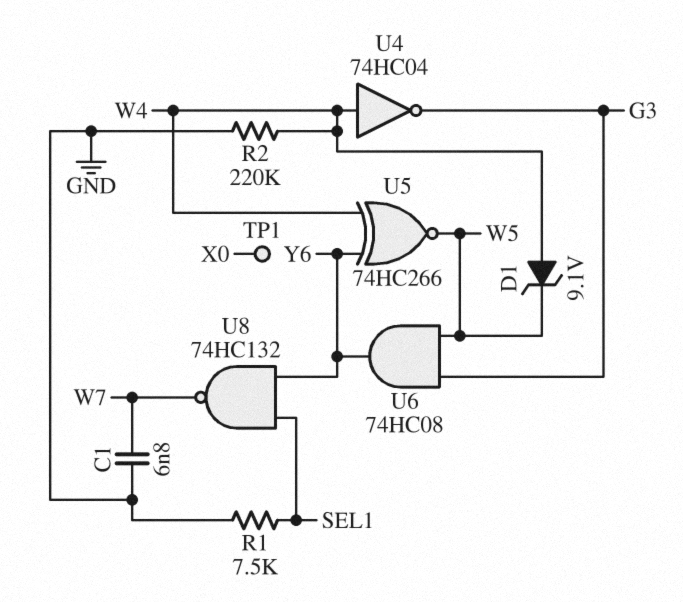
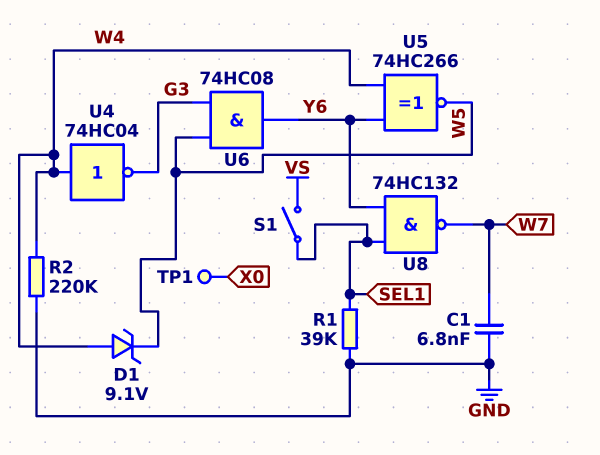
R1: 7.5k (GND, SEL1) -> 39k (GND, SEL1)
S1: none -> switch (SEL1, VS)

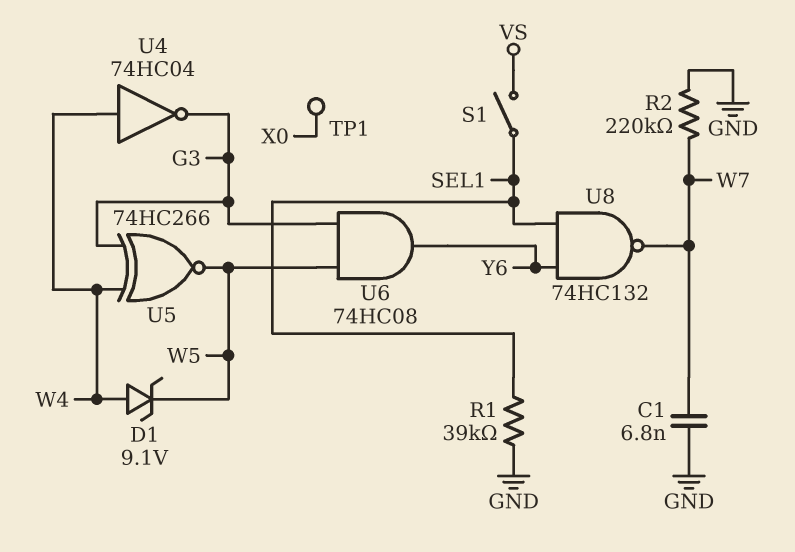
R2: 220k (GND, W4) -> 220k (GND, W7)
U5: XNOR 74HC266 (in W4, in Y6, out W5) -> XNOR 74HC266 (in G3, in W4, out W5)

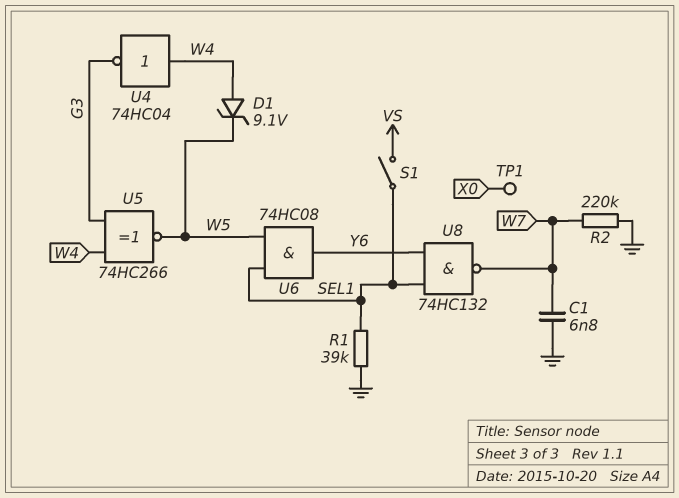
U6: AND 74HC08 (in G3, in W5, out Y6) -> AND 74HC08 (in SEL1, in W5, out Y6)

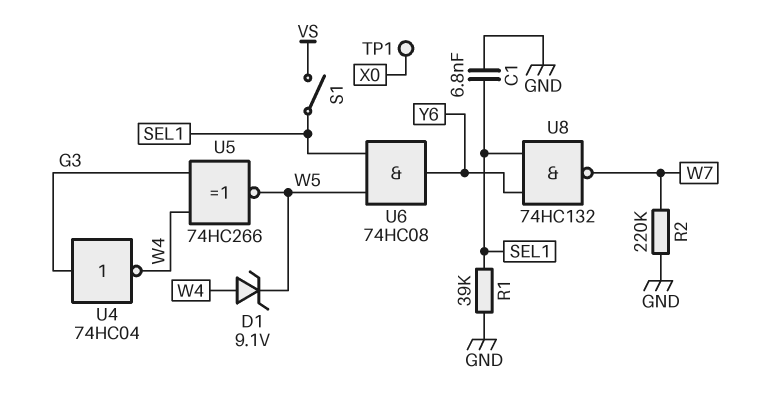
C1: 6.8nF (GND, W7) -> 6.8nF (GND, SEL1)
U4: NOT 74HC04 (in W4, out G3) -> NOT 74HC04 (in G3, out W4)

